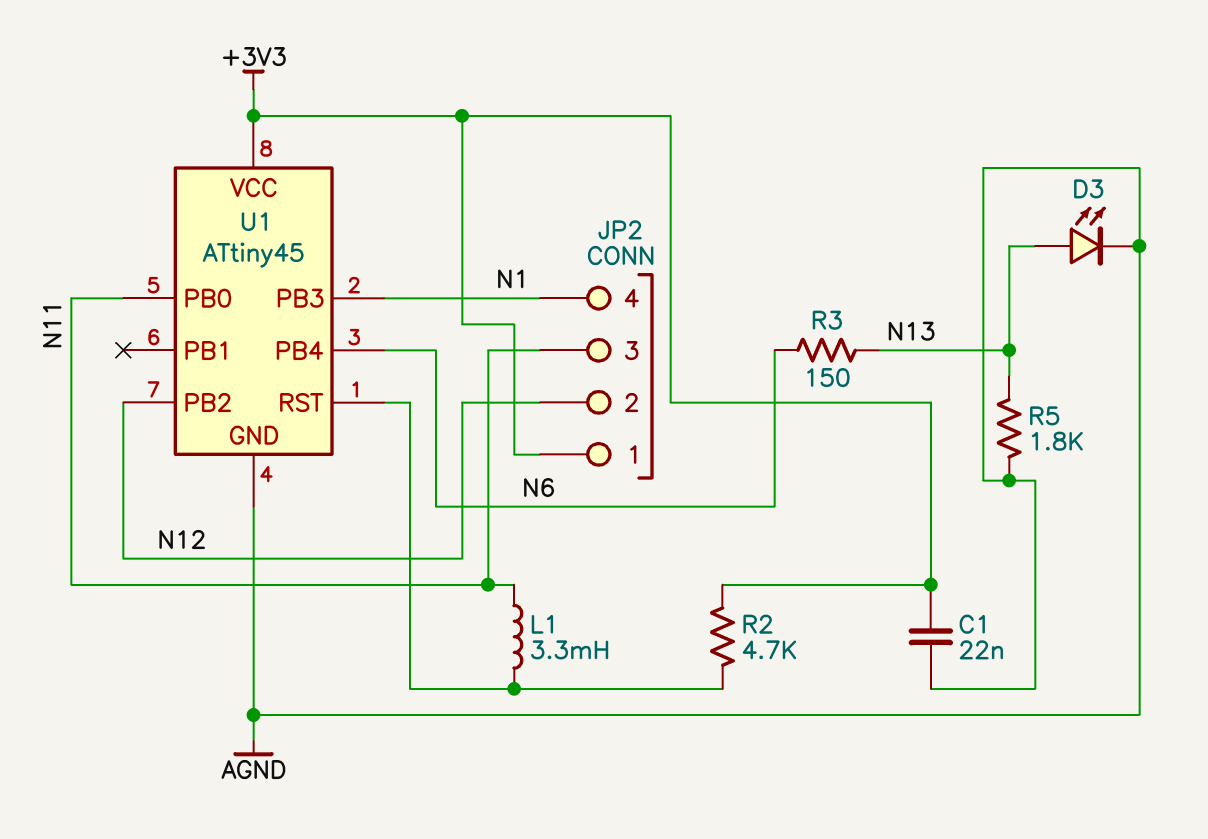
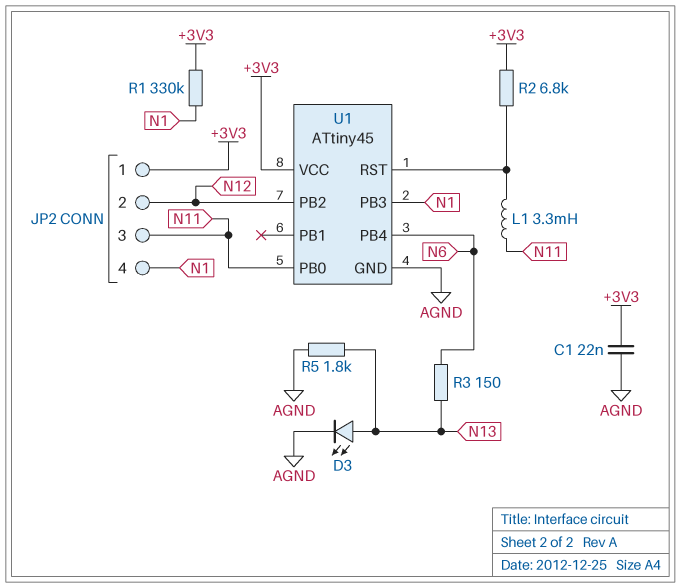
R1: none -> 330k (+3V3, N1)
R2: 4.7k (+3V3, U1/RST) -> 6.8k (+3V3, U1/RST)

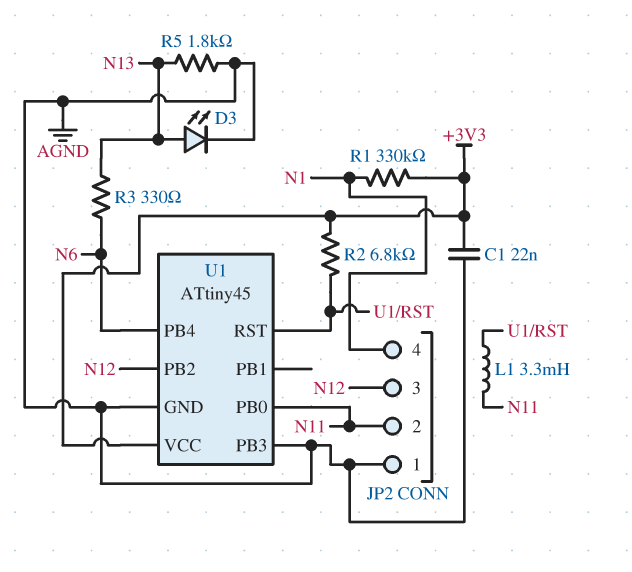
JP2 pin 1: +3V3 -> AGND
JP2 pin 2: N12 -> N11
JP2 pin 3: N11 -> N12
R3: 150 (N6, N13) -> 330 (N6, N13)
U1 pin PB3: N1 -> AGND

